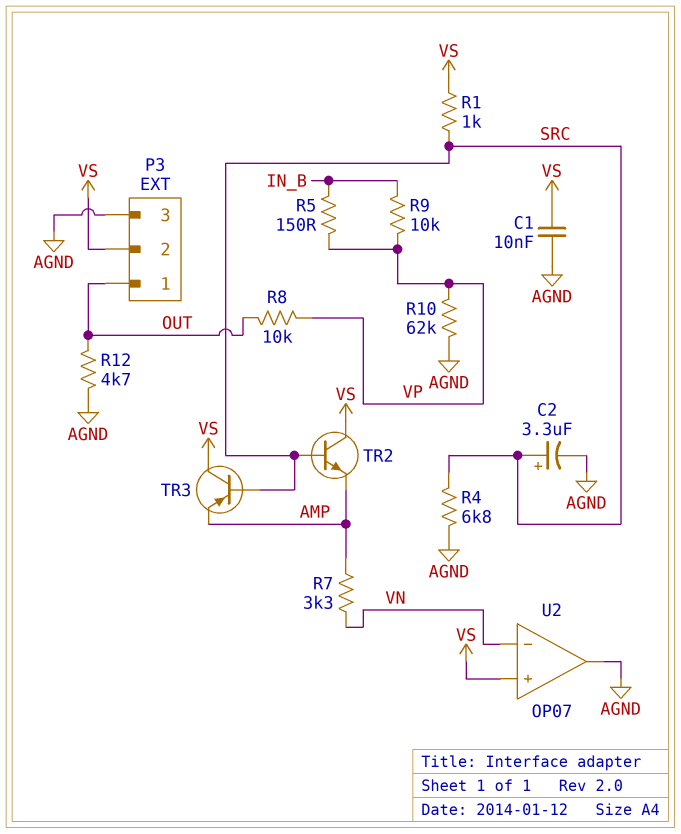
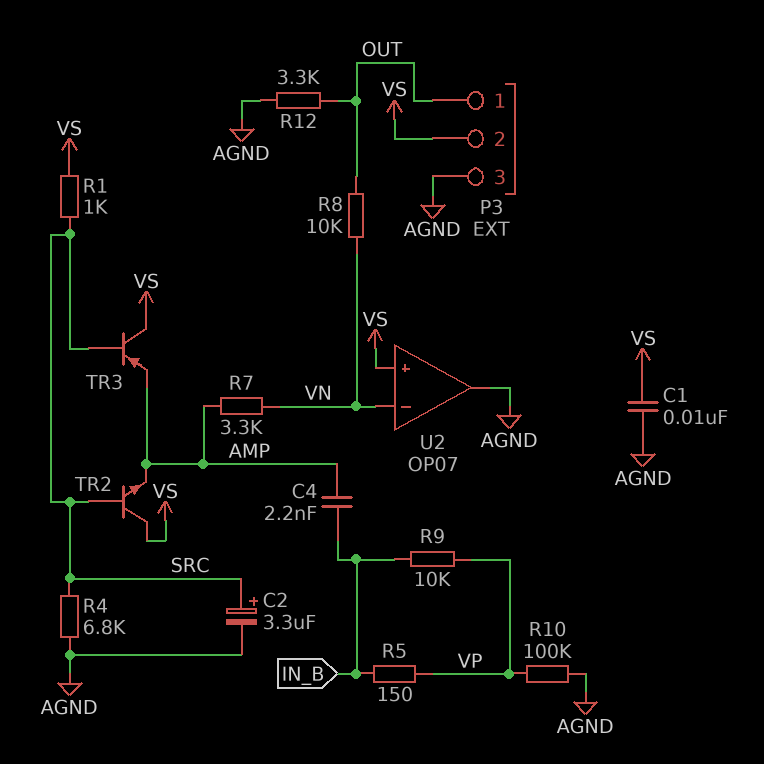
C4: none -> 2.2nF (AMP, IN_B)
R8: 10k (OUT, VP) -> 10k (OUT, VN)
R10: 62k (AGND, VP) -> 100k (AGND, VP)
R12: 4.7k (AGND, OUT) -> 3.3k (AGND, OUT)

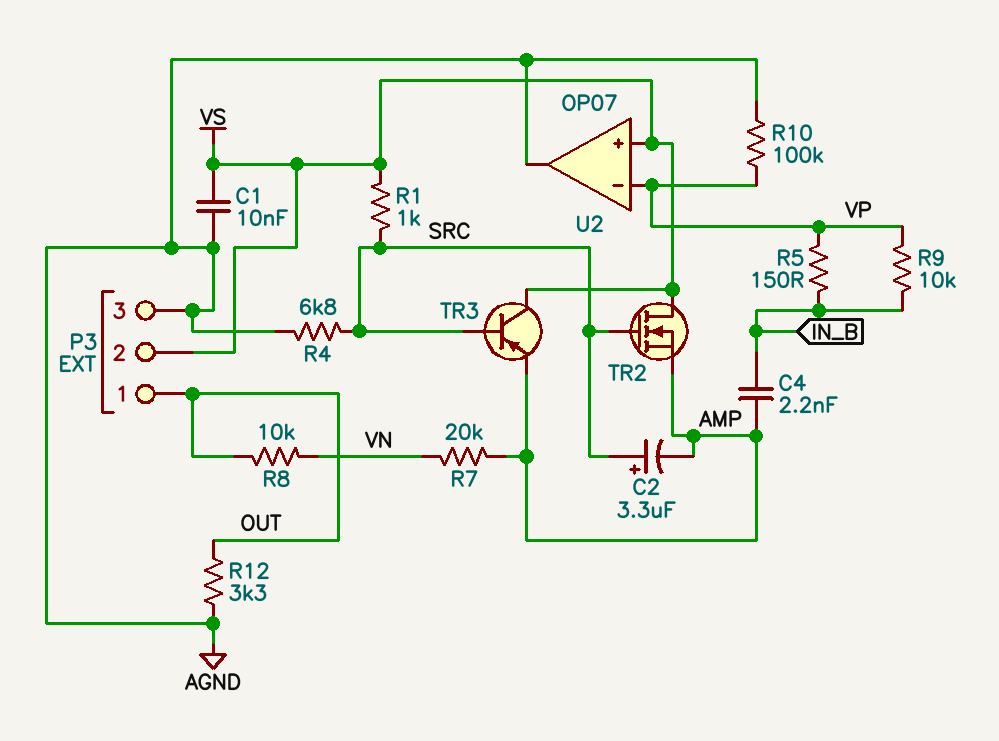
C2: 3.3uF (plus SRC, minus AGND) -> 3.3uF (plus SRC, minus AMP)
R7: 3.3k (AMP, VN) -> 20k (AMP, VN)
TR2: NPN (B SRC, C VS, E AMP) -> NMOS (G SRC, D VS, S AMP)
U2 pin in-: VN -> VP

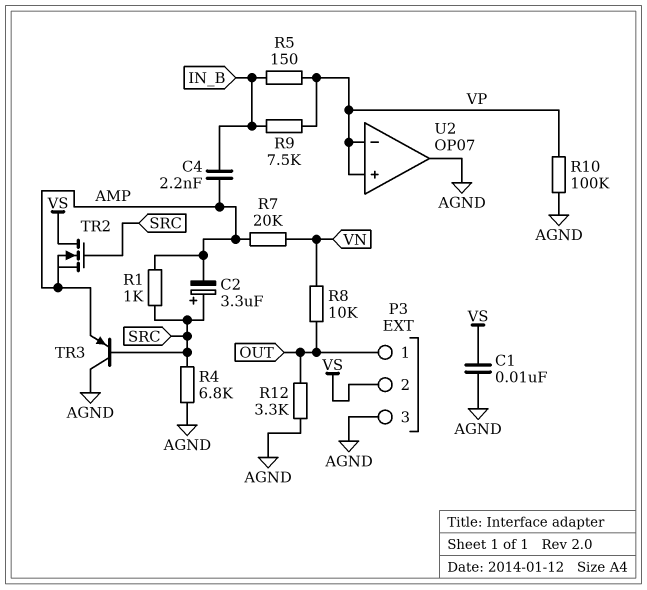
R1: 1k (SRC, VS) -> 1k (AMP, SRC)
R9: 10k (IN_B, VP) -> 7.5k (IN_B, VP)
TR3: PNP (B SRC, C VS, E AMP) -> PNP (B SRC, C AGND, E AMP)
U2 pin in+: VS -> VP

